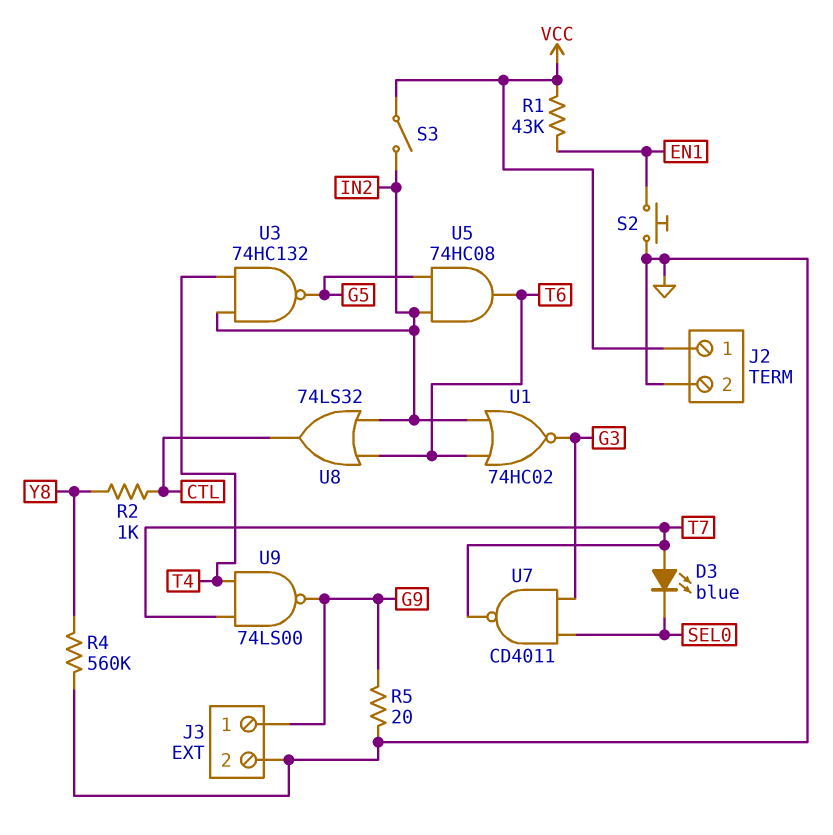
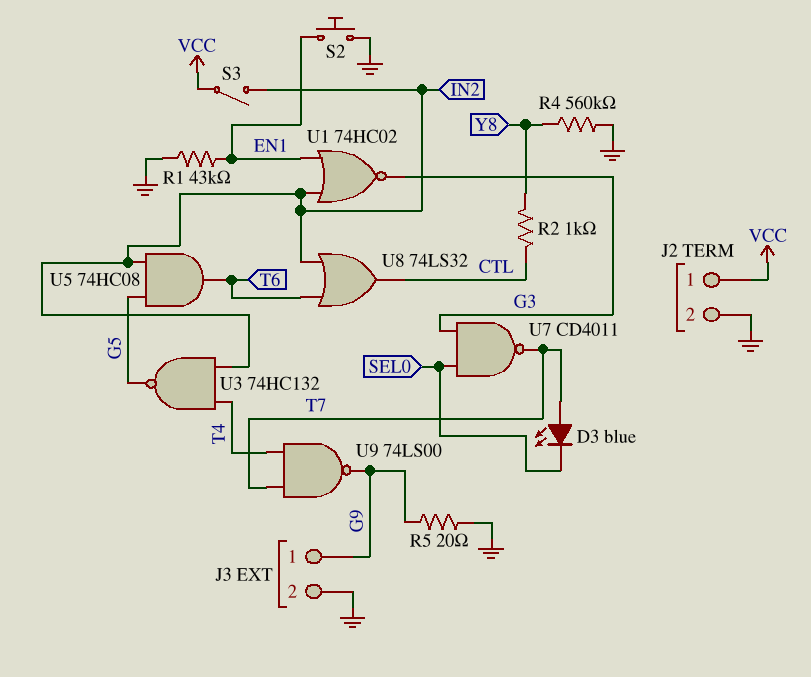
R1: 43k (EN1, VCC) -> 43k (EN1, GND)
U1: NOR 74HC02 (in IN2, in T6, out G3) -> NOR 74HC02 (in EN1, in IN2, out G3)

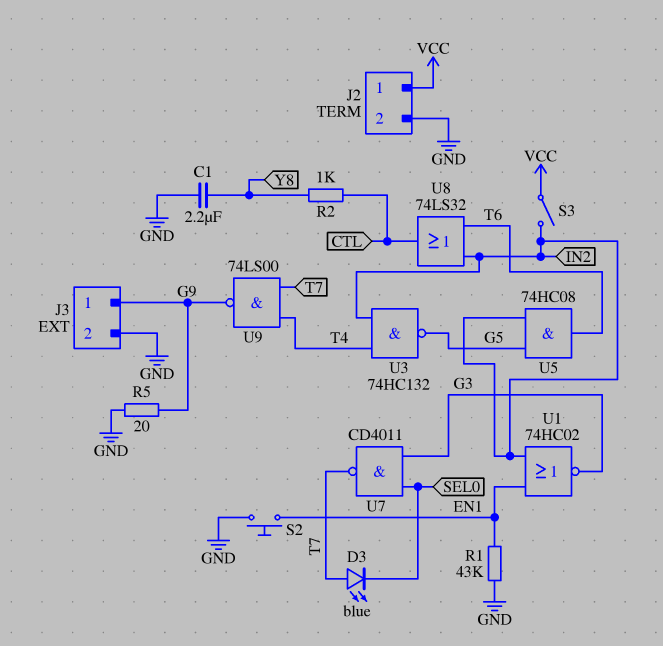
C1: none -> 2.2uF (GND, Y8)
R4: 560k (GND, Y8) -> none

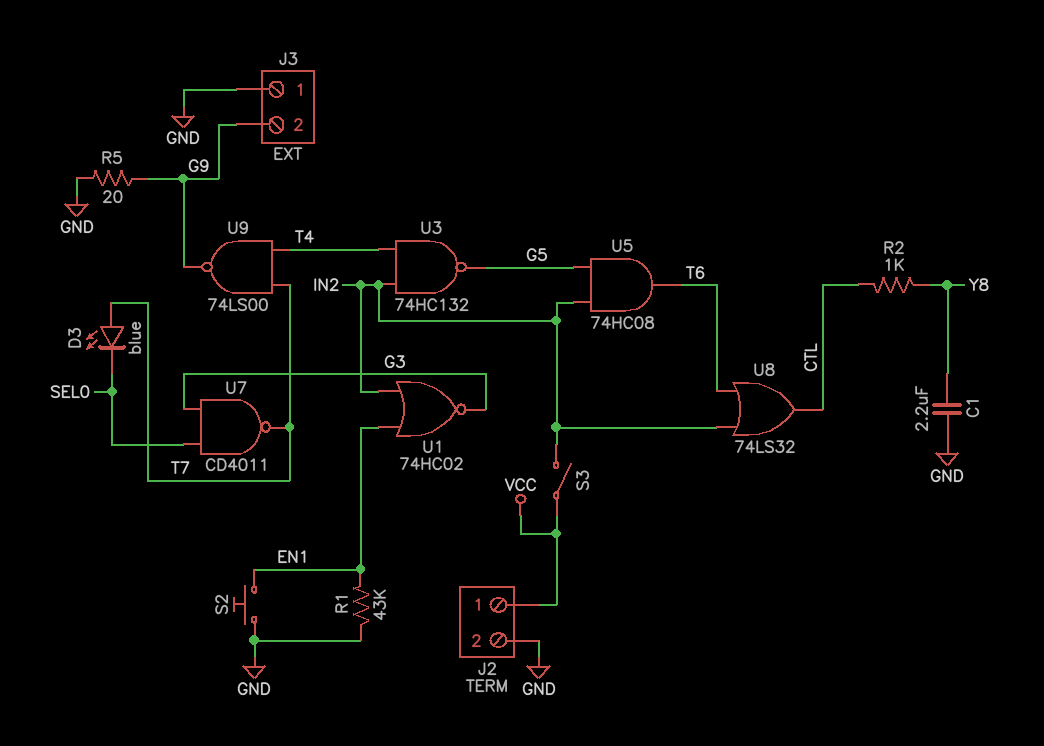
J3 pin 1: G9 -> GND
J3 pin 2: GND -> G9

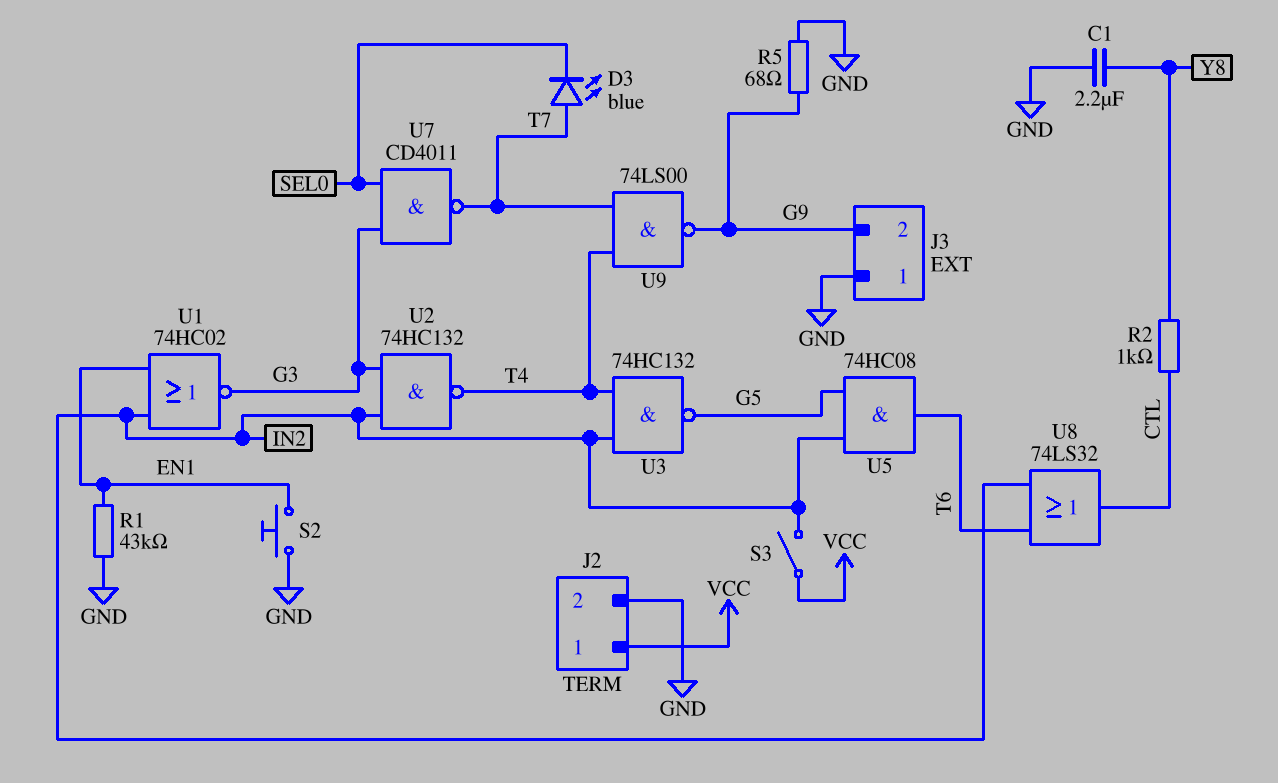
R5: 20 (G9, GND) -> 68 (G9, GND)
U2: none -> NAND 74HC132 (in G3, in IN2, out T4)

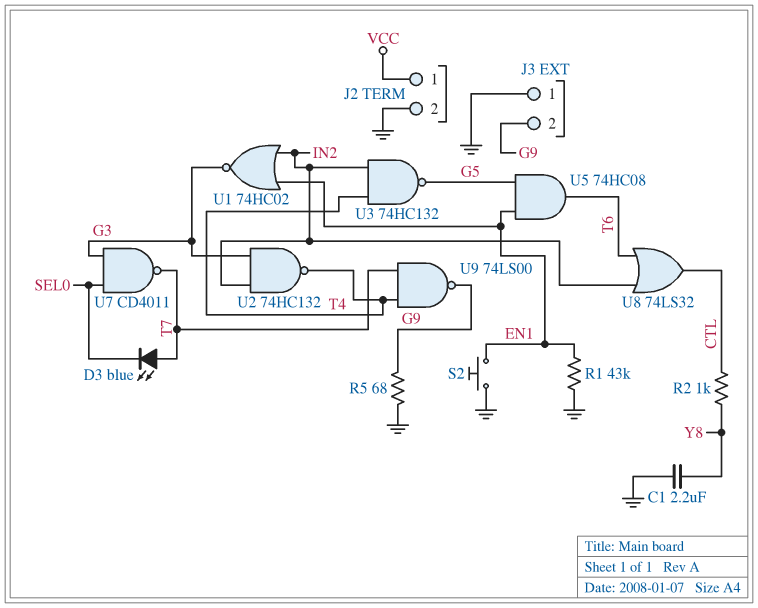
S3: switch (IN2, VCC) -> none
U5: AND 74HC08 (in G5, in IN2, out T6) -> AND 74HC08 (in EN1, in G5, out T6)

